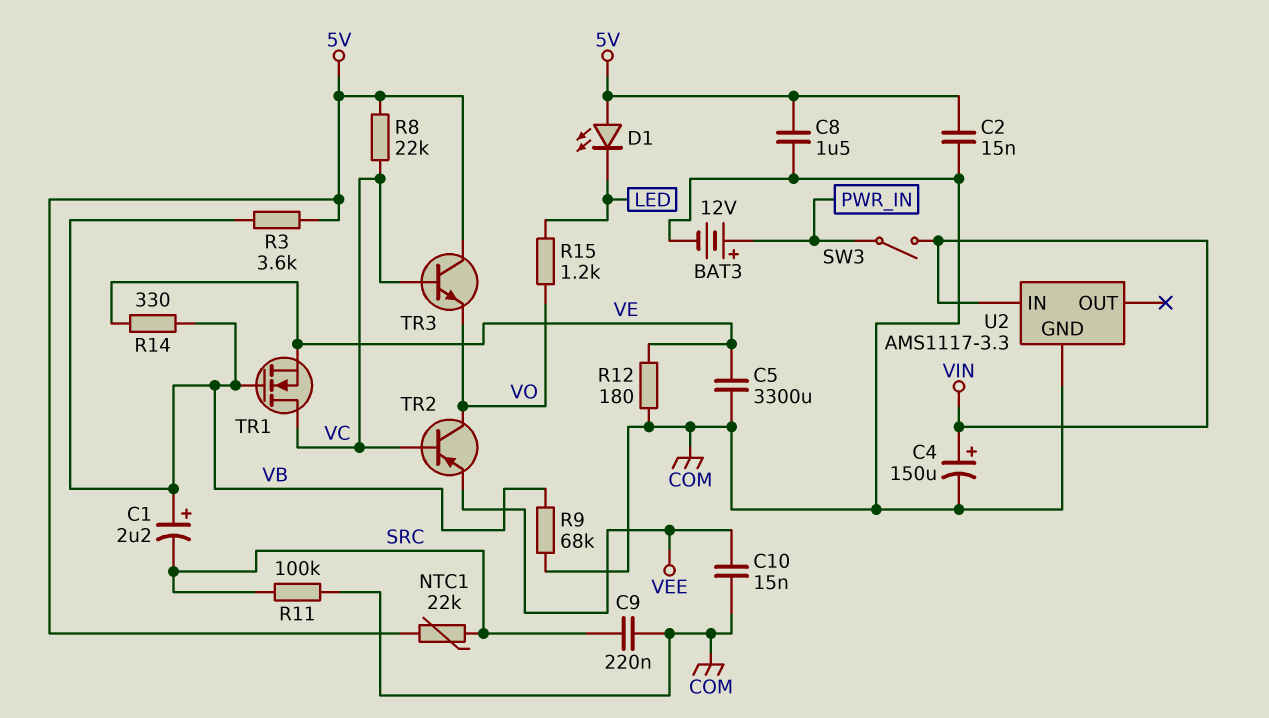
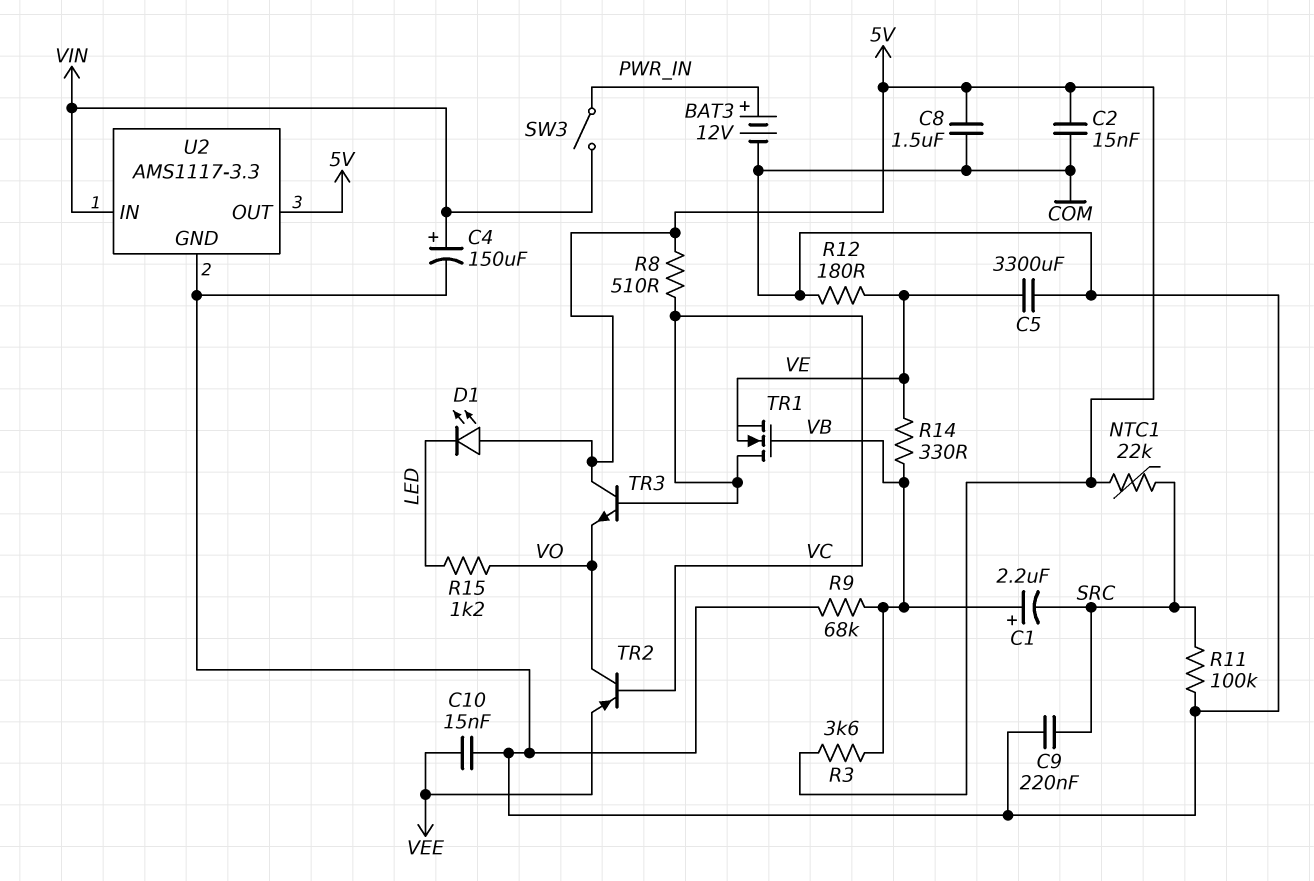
R8: 22k (5V, VC) -> 510 (5V, VC)
U2 pin OUT: none -> 5V

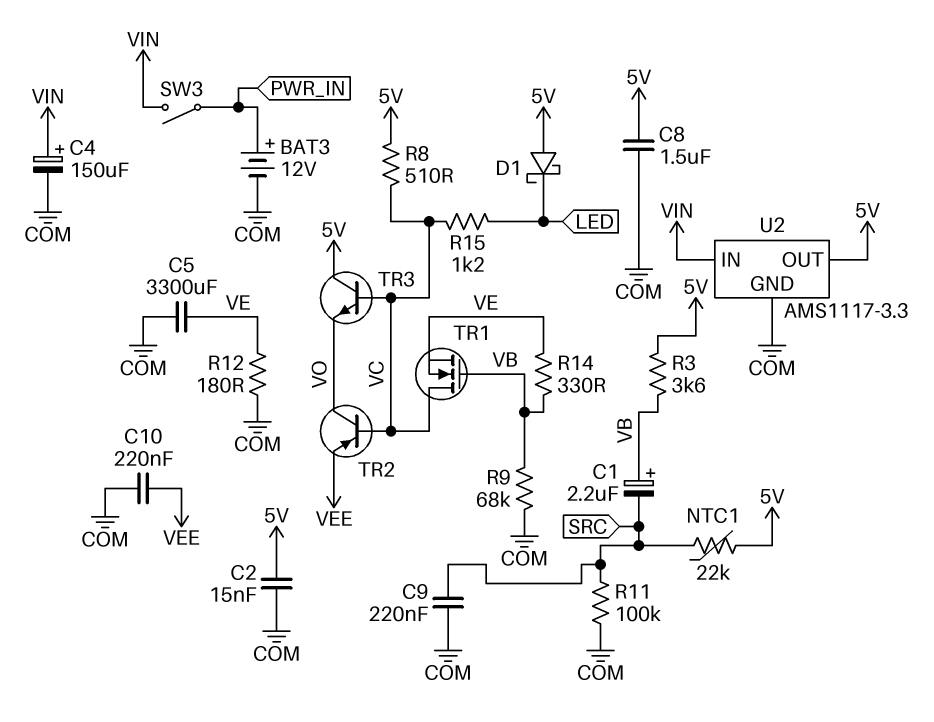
C10: 15nF (COM, VEE) -> 220nF (COM, VEE)
D1: LED (A 5V, K LED) -> schottky (A 5V, K LED)
R15: 1.2k (LED, VO) -> 1.2k (LED, VC)

